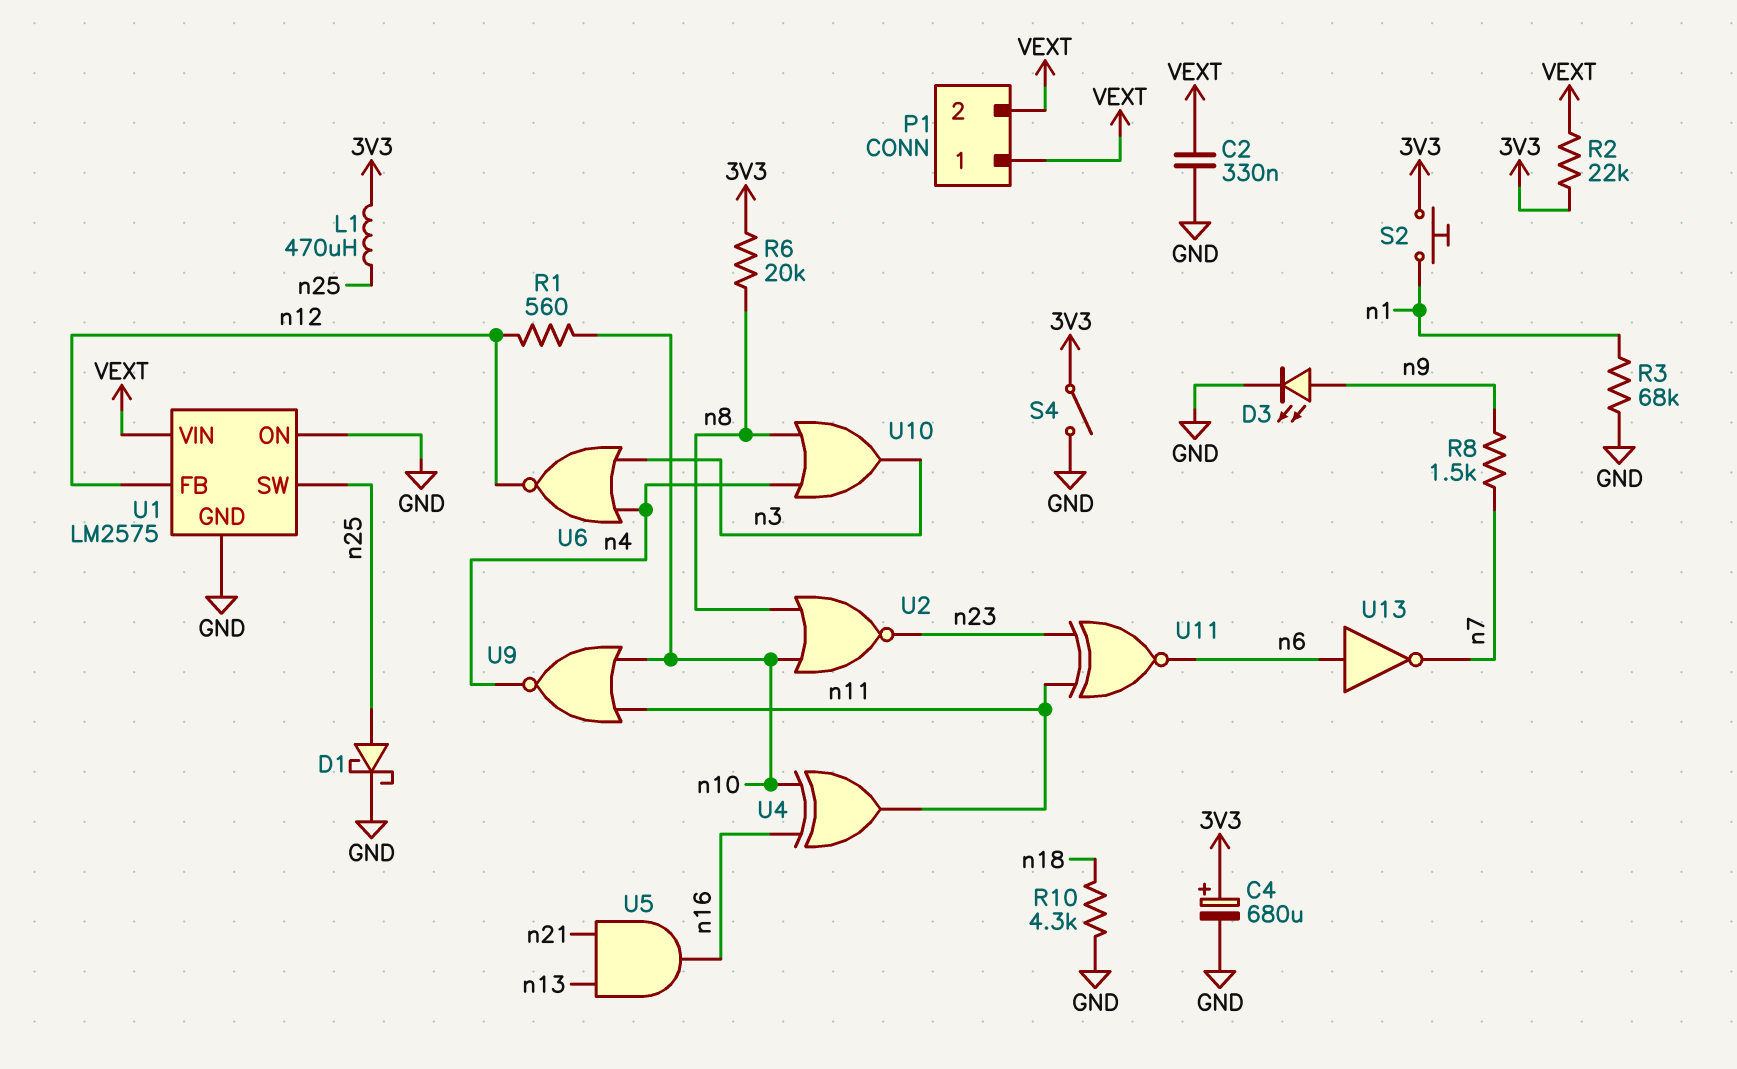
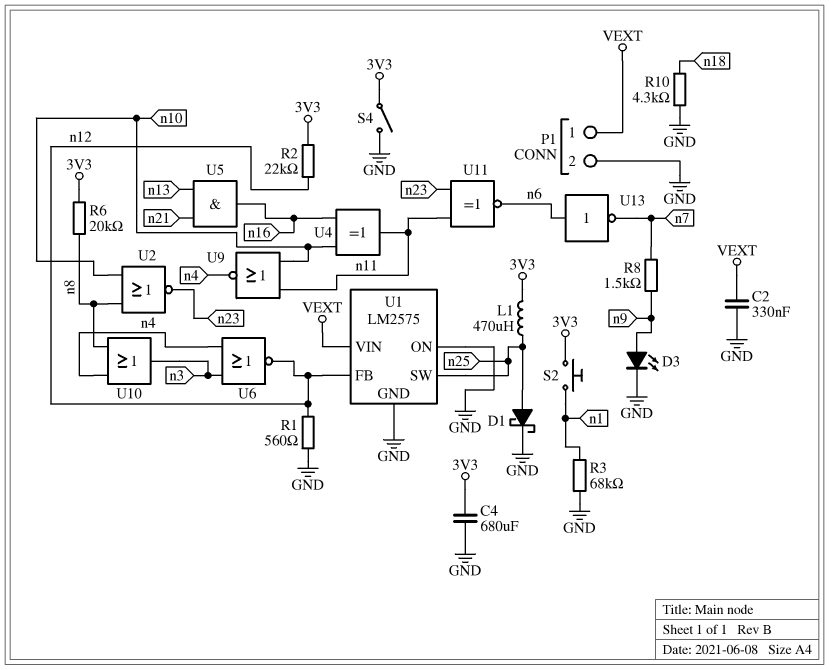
C4: 680uF (plus 3V3, minus GND) -> 680uF (3V3, GND)
P1 pin 2: VEXT -> GND
R1: 560 (n10, n12) -> 560 (GND, n12)
R2: 22k (3V3, VEXT) -> 22k (3V3, n12)

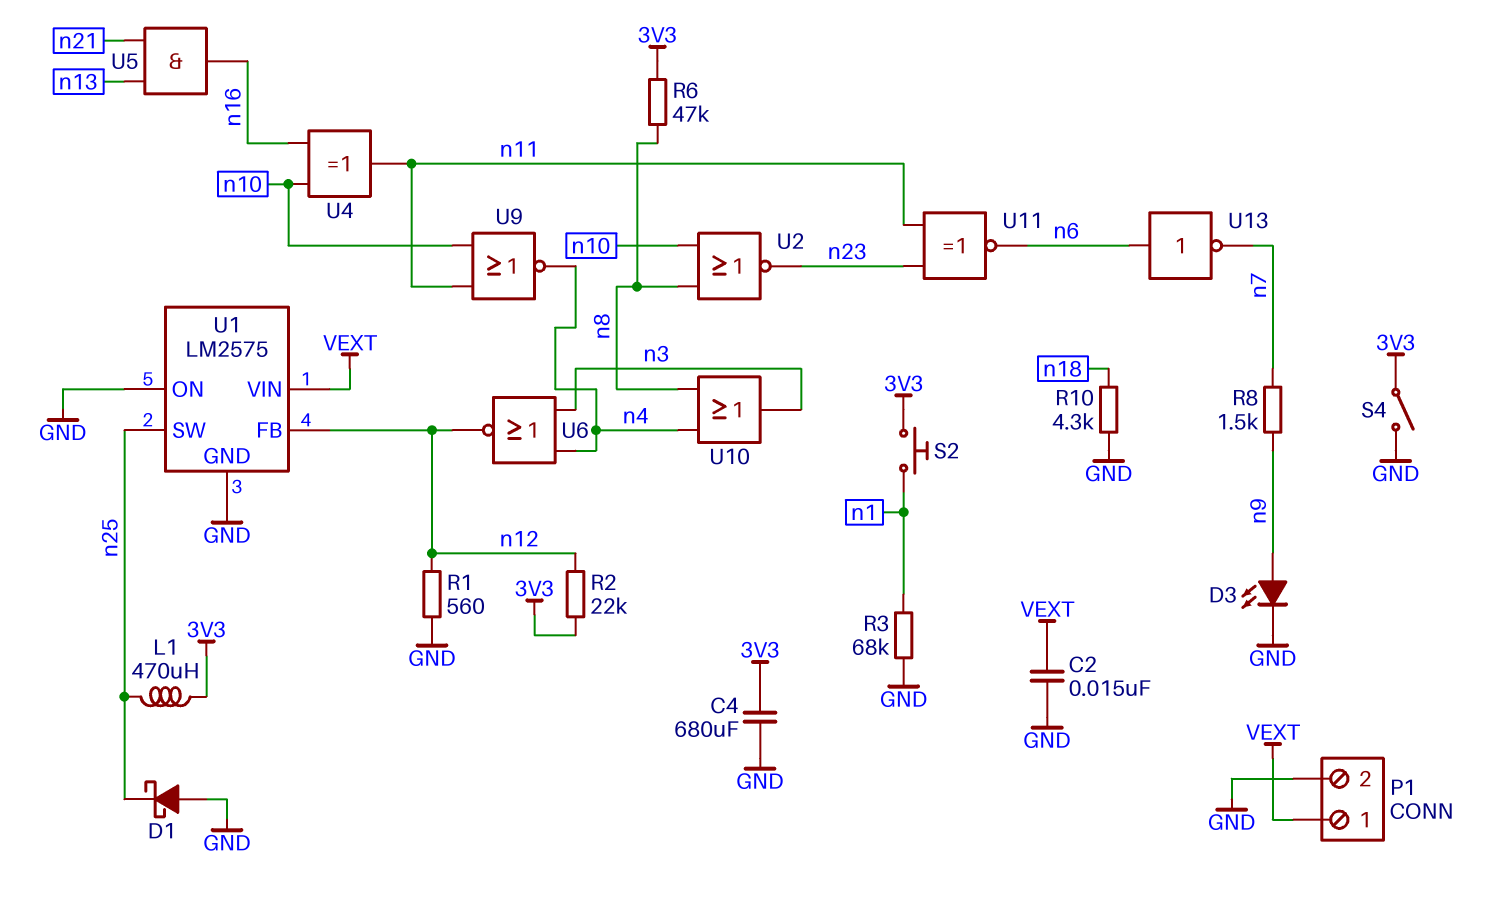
C2: 330nF (GND, VEXT) -> 15nF (GND, VEXT)
D1: schottky (A n25, K GND) -> schottky (A GND, K n25)
R6: 20k (3V3, n8) -> 47k (3V3, n8)

